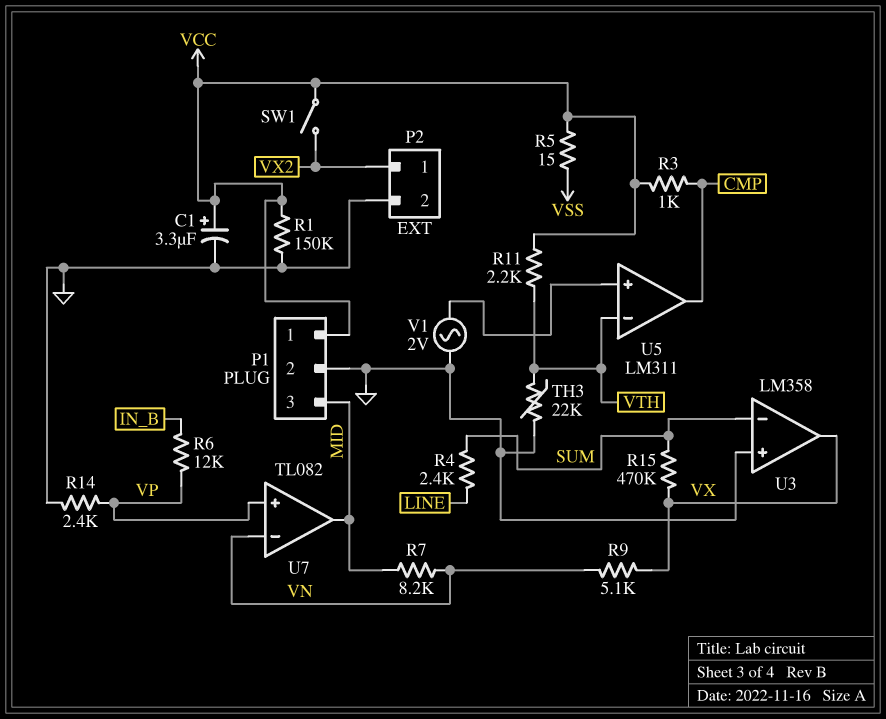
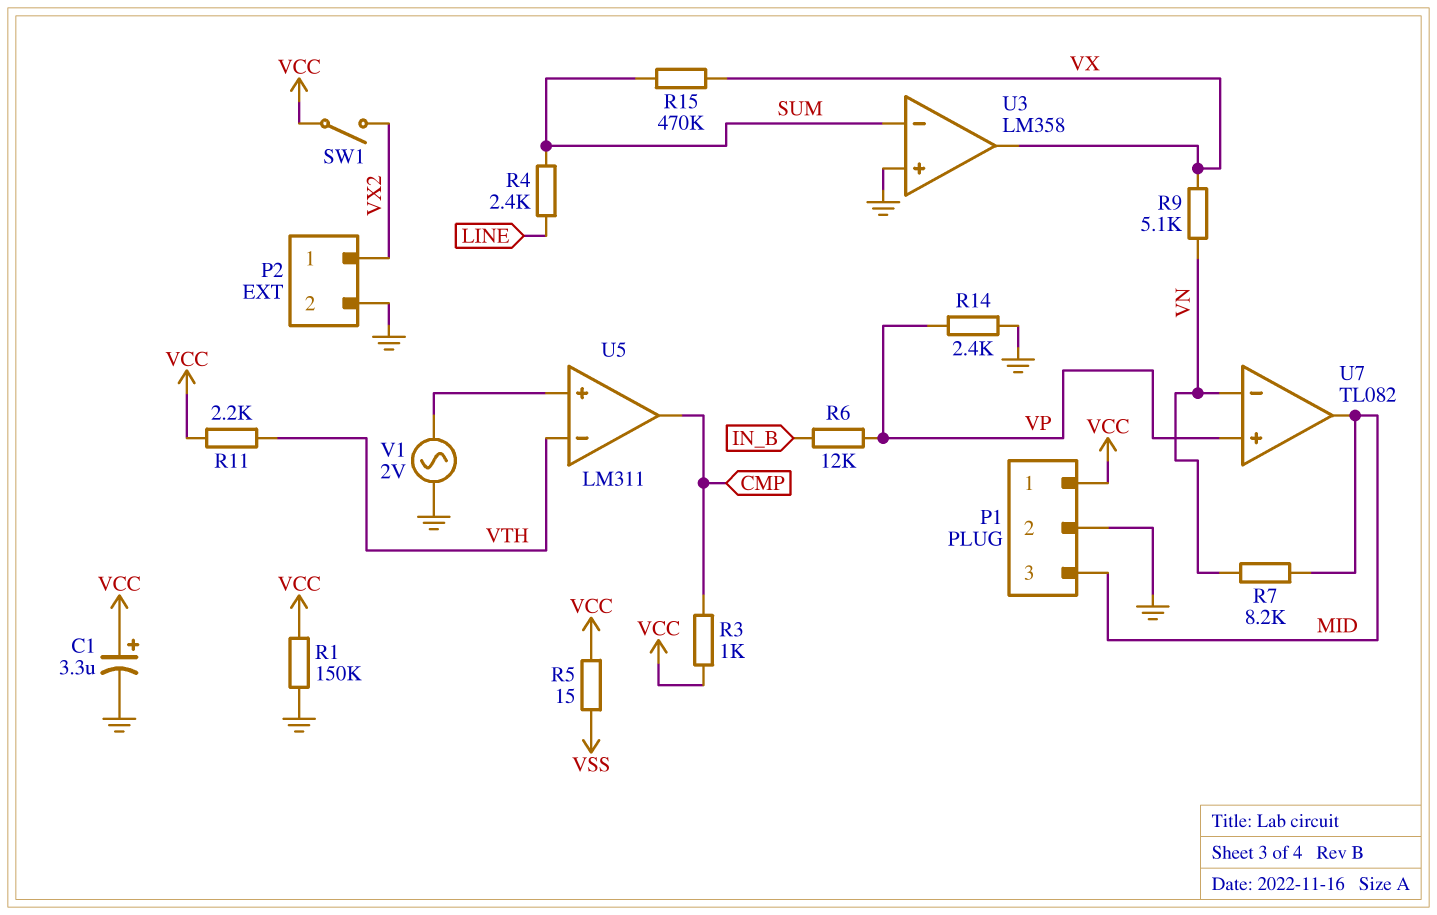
TH3: 22k (GND, VTH) -> none

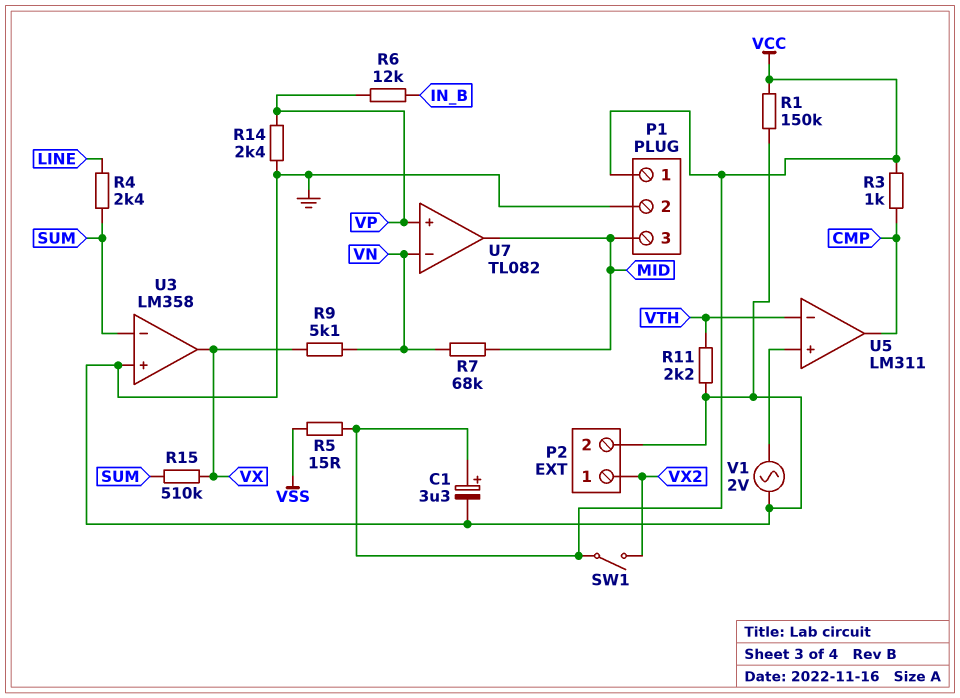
R7: 8.2k (MID, VN) -> 68k (MID, VN)
R11: 2.2k (VCC, VTH) -> 2.2k (GND, VTH)
R15: 470k (SUM, VX) -> 510k (SUM, VX)

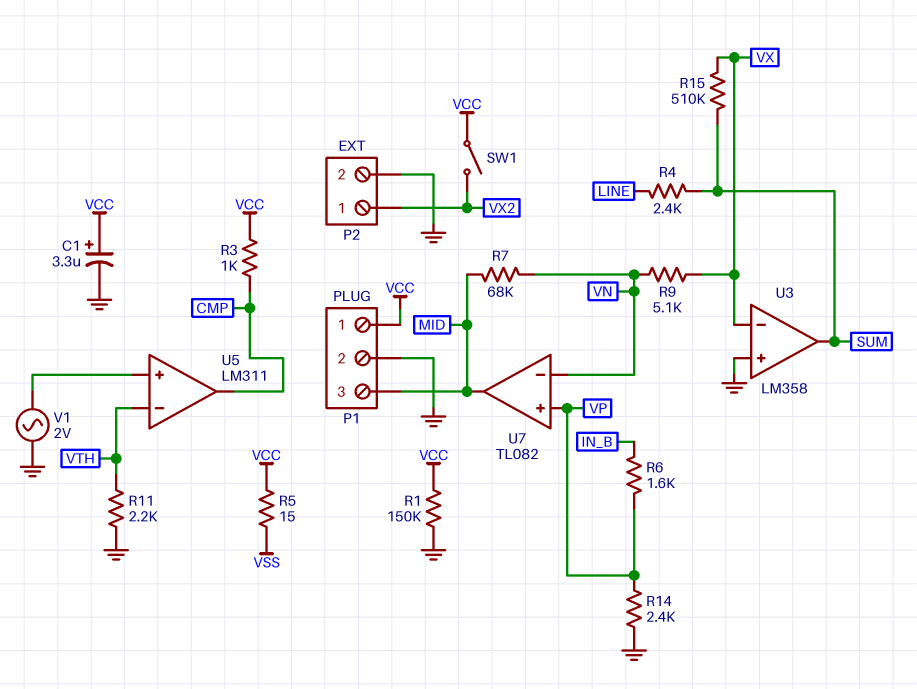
R6: 12k (IN_B, VP) -> 1.6k (IN_B, VP)
U3 pin in-: SUM -> VX
U3 pin out: VX -> SUM

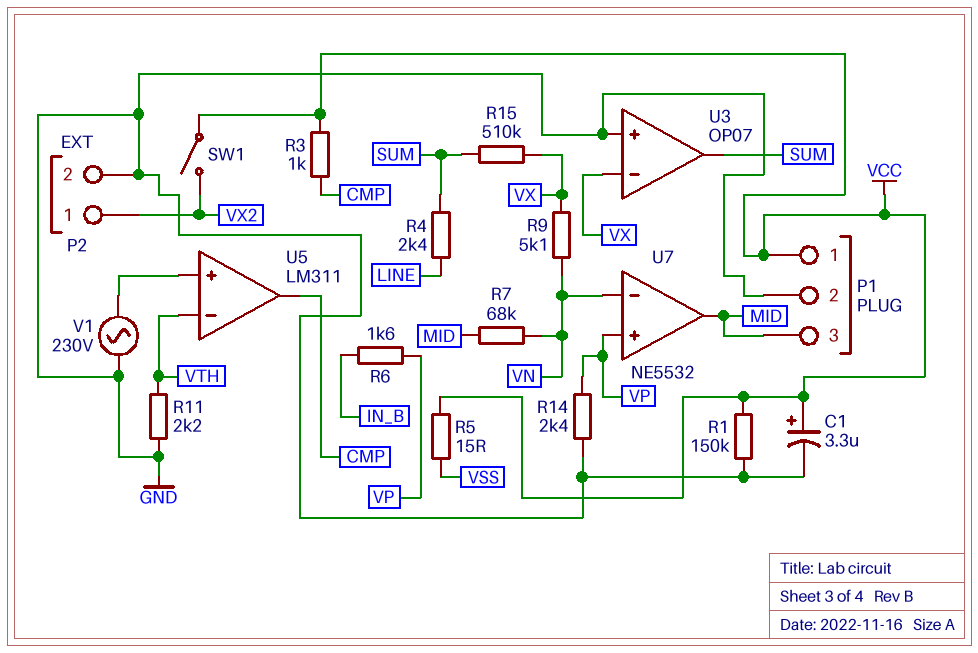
U3: LM358 -> OP07
U7: TL082 -> NE5532
V1: AC 2V (GND, U5/in+) -> AC 230V (GND, U5/in+)

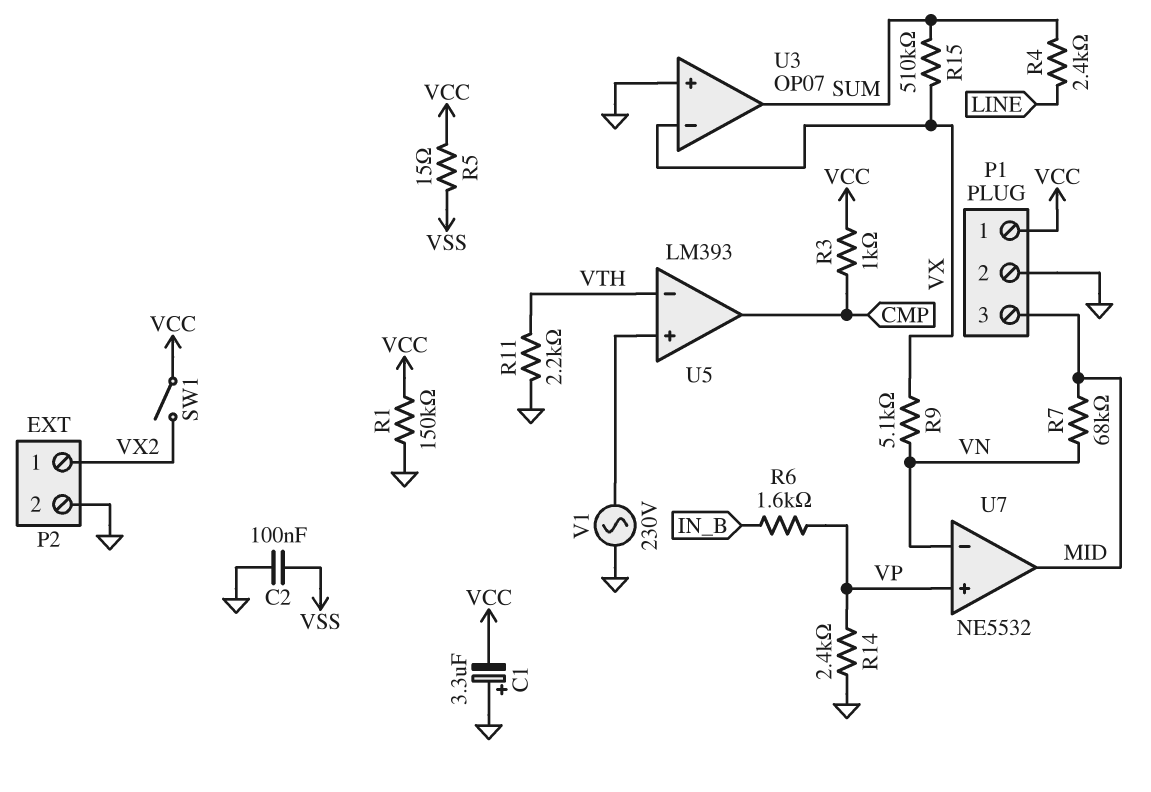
C1: 3.3uF (plus VCC, minus GND) -> 3.3uF (plus GND, minus VCC)
C2: none -> 100nF (GND, VSS)
U5: LM311 -> LM393

